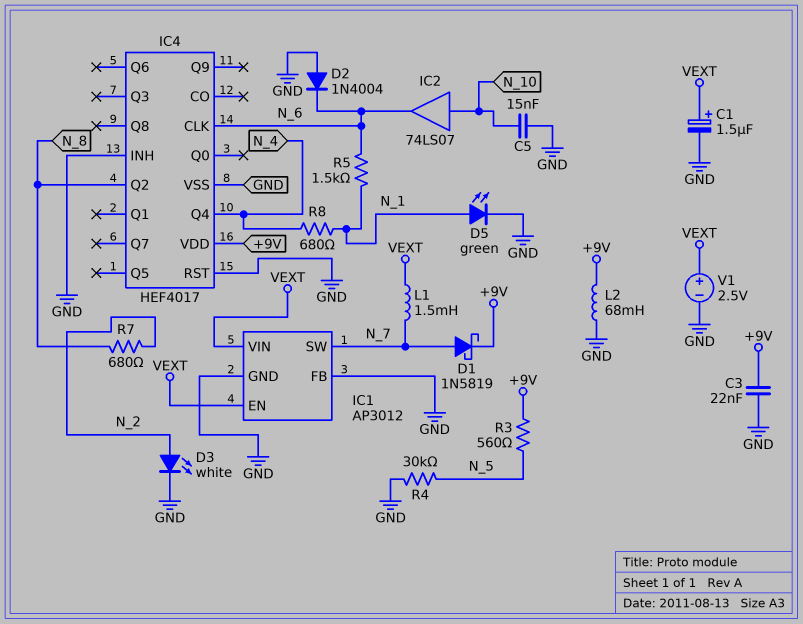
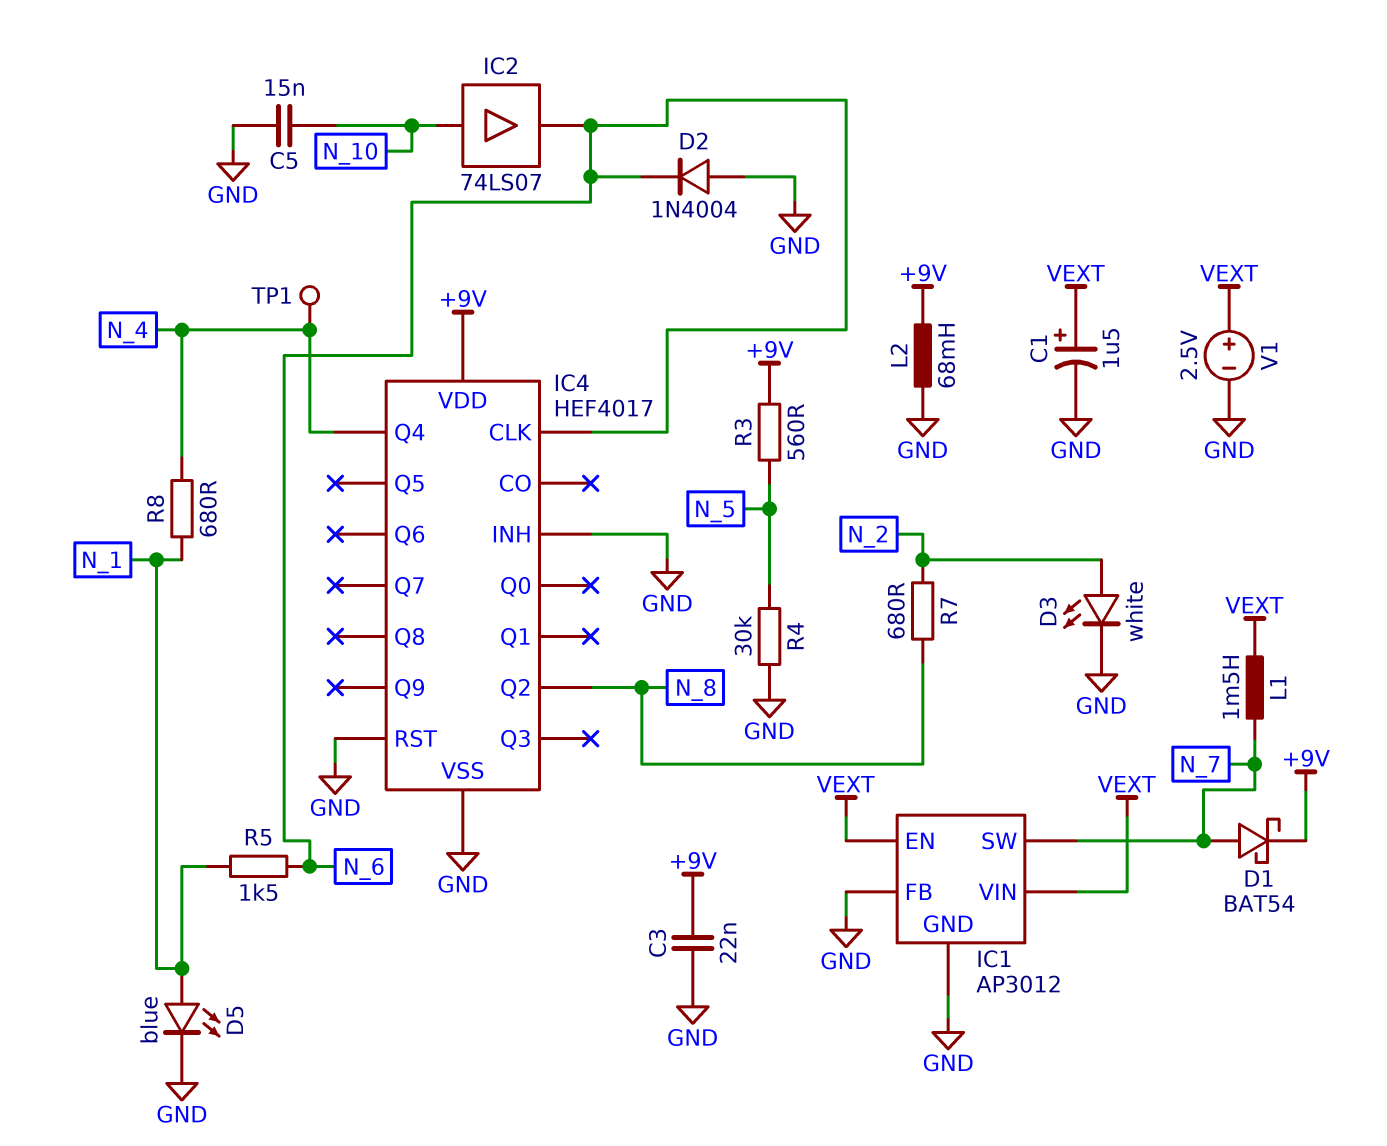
D1: schottky 1N5819 (A N_7, K +9V) -> schottky BAT54 (A N_7, K +9V)
D5: LED green (A N_1, K GND) -> LED blue (A N_1, K GND)
TP1: none -> test point (N_4)

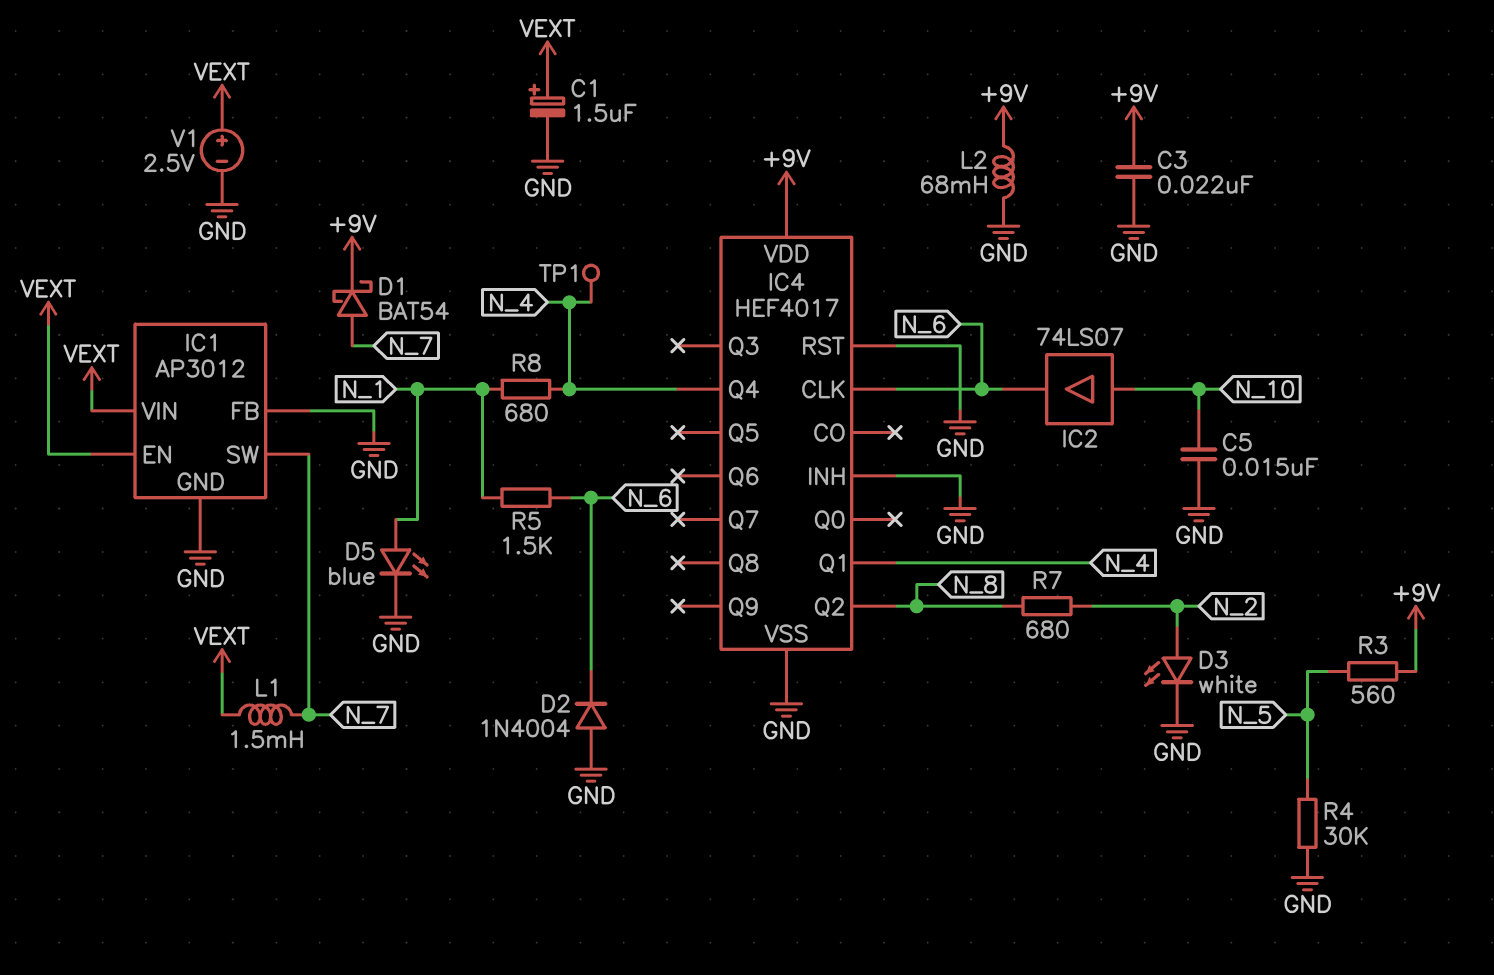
IC4 pin Q1: none -> N_4

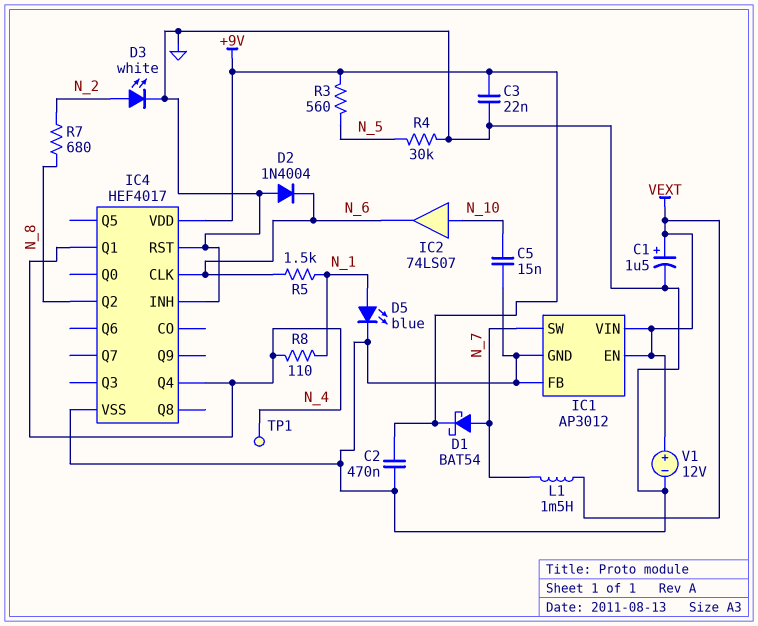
C2: none -> 470nF (+9V, GND)
L2: 68mH (+9V, GND) -> none
R8: 680 (N_1, N_4) -> 110 (N_1, N_4)
V1: 2.5V (plus VEXT, minus GND) -> 12V (plus VEXT, minus GND)

